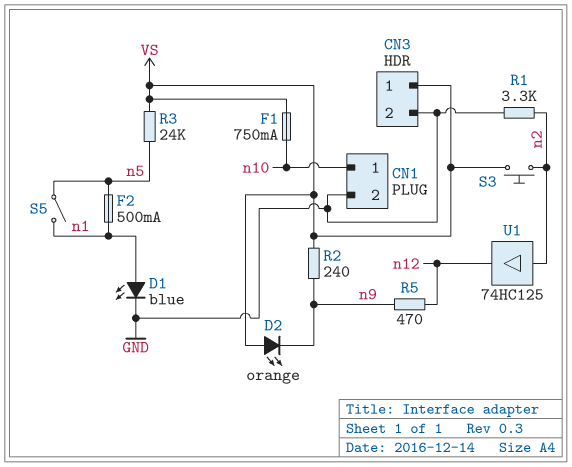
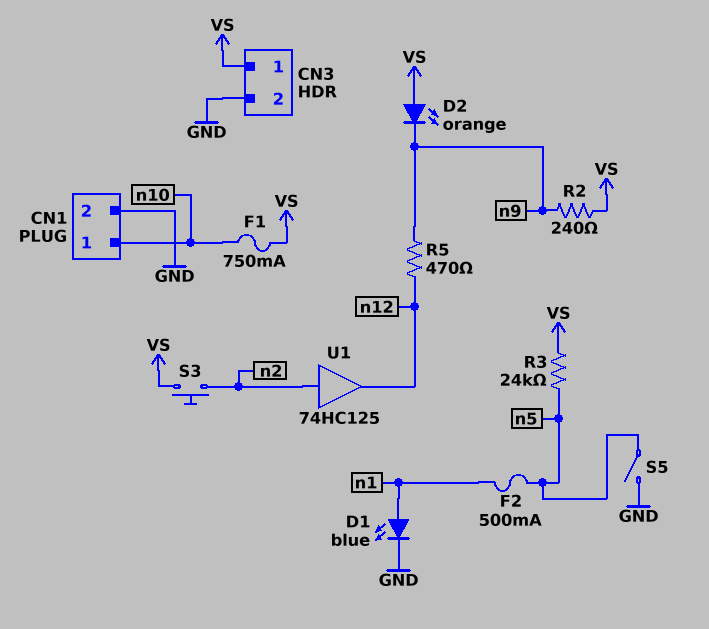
R1: 3.3k (GND, n2) -> none
S5: switch (n1, n5) -> switch (GND, n5)

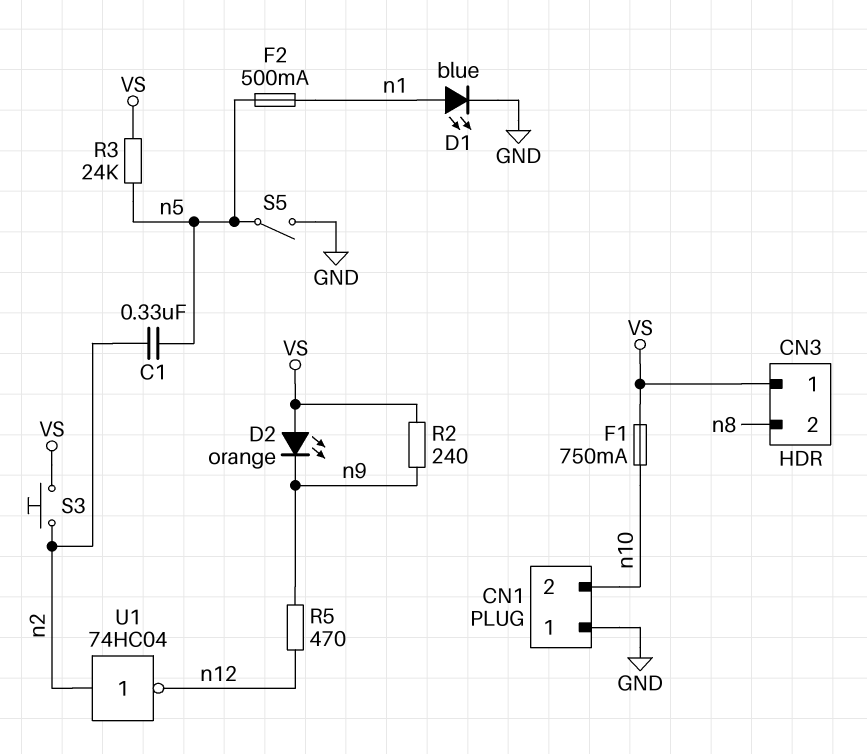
C1: none -> 330nF (n2, n5)
CN1 pin 1: n10 -> GND
CN1 pin 2: GND -> n10
CN3 pin 2: GND -> n8
U1: buffer 74HC125 (in n2, out n12) -> NOT 74HC04 (in n2, out n12)

